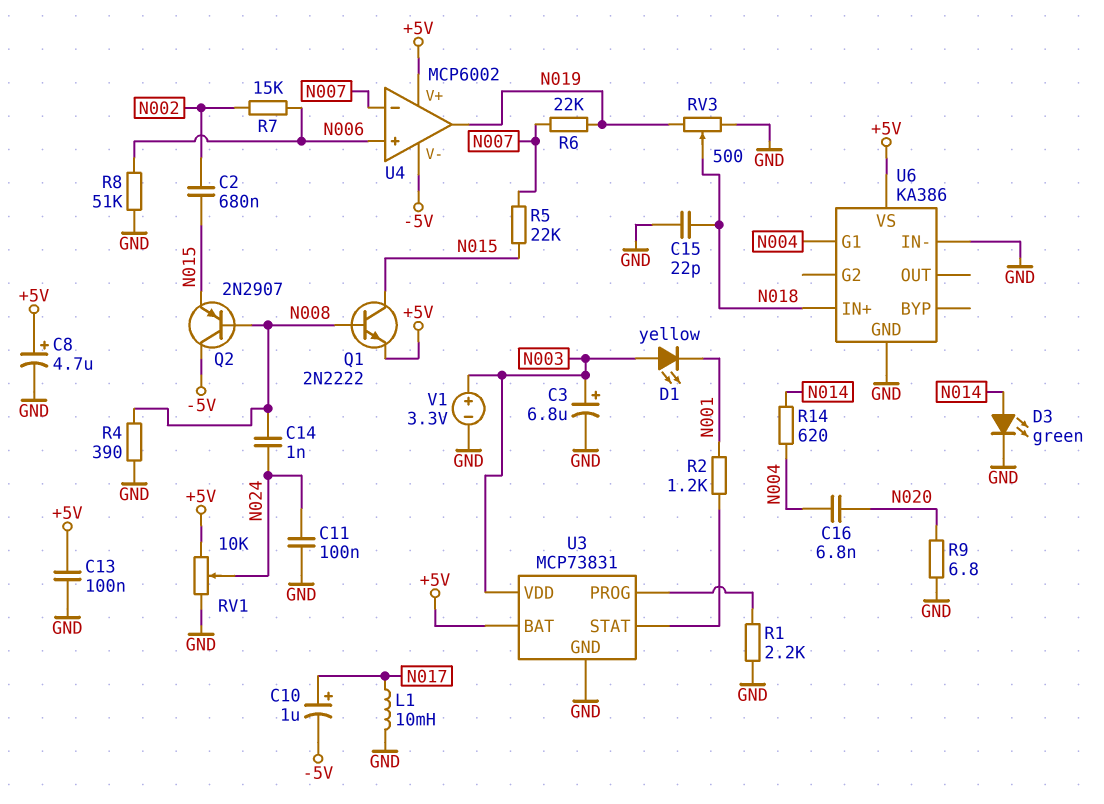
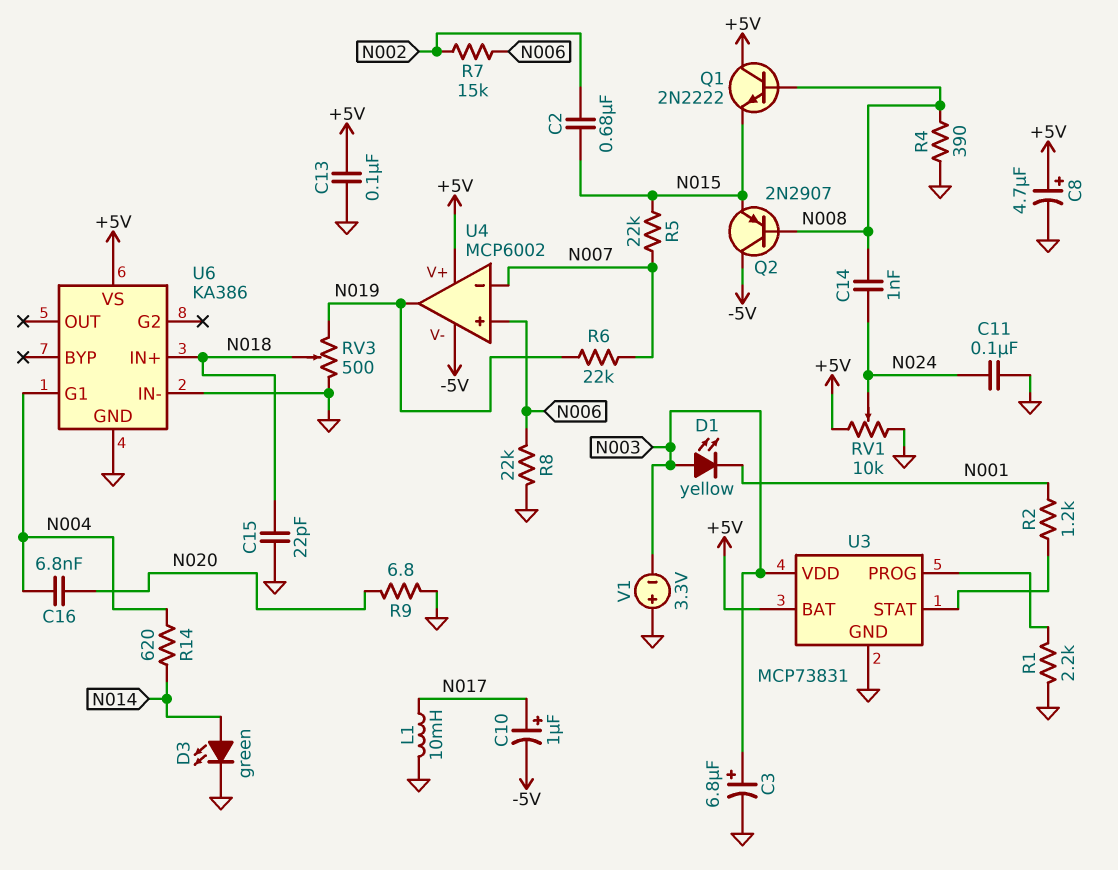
Q1: NPN 2N2222 (B N008, C N015, E +5V) -> NPN 2N2222 (B N008, C +5V, E N015)
R8: 51k (GND, N006) -> 22k (GND, N006)
V1: 3.3V (plus N003, minus GND) -> 3.3V (plus GND, minus N003)

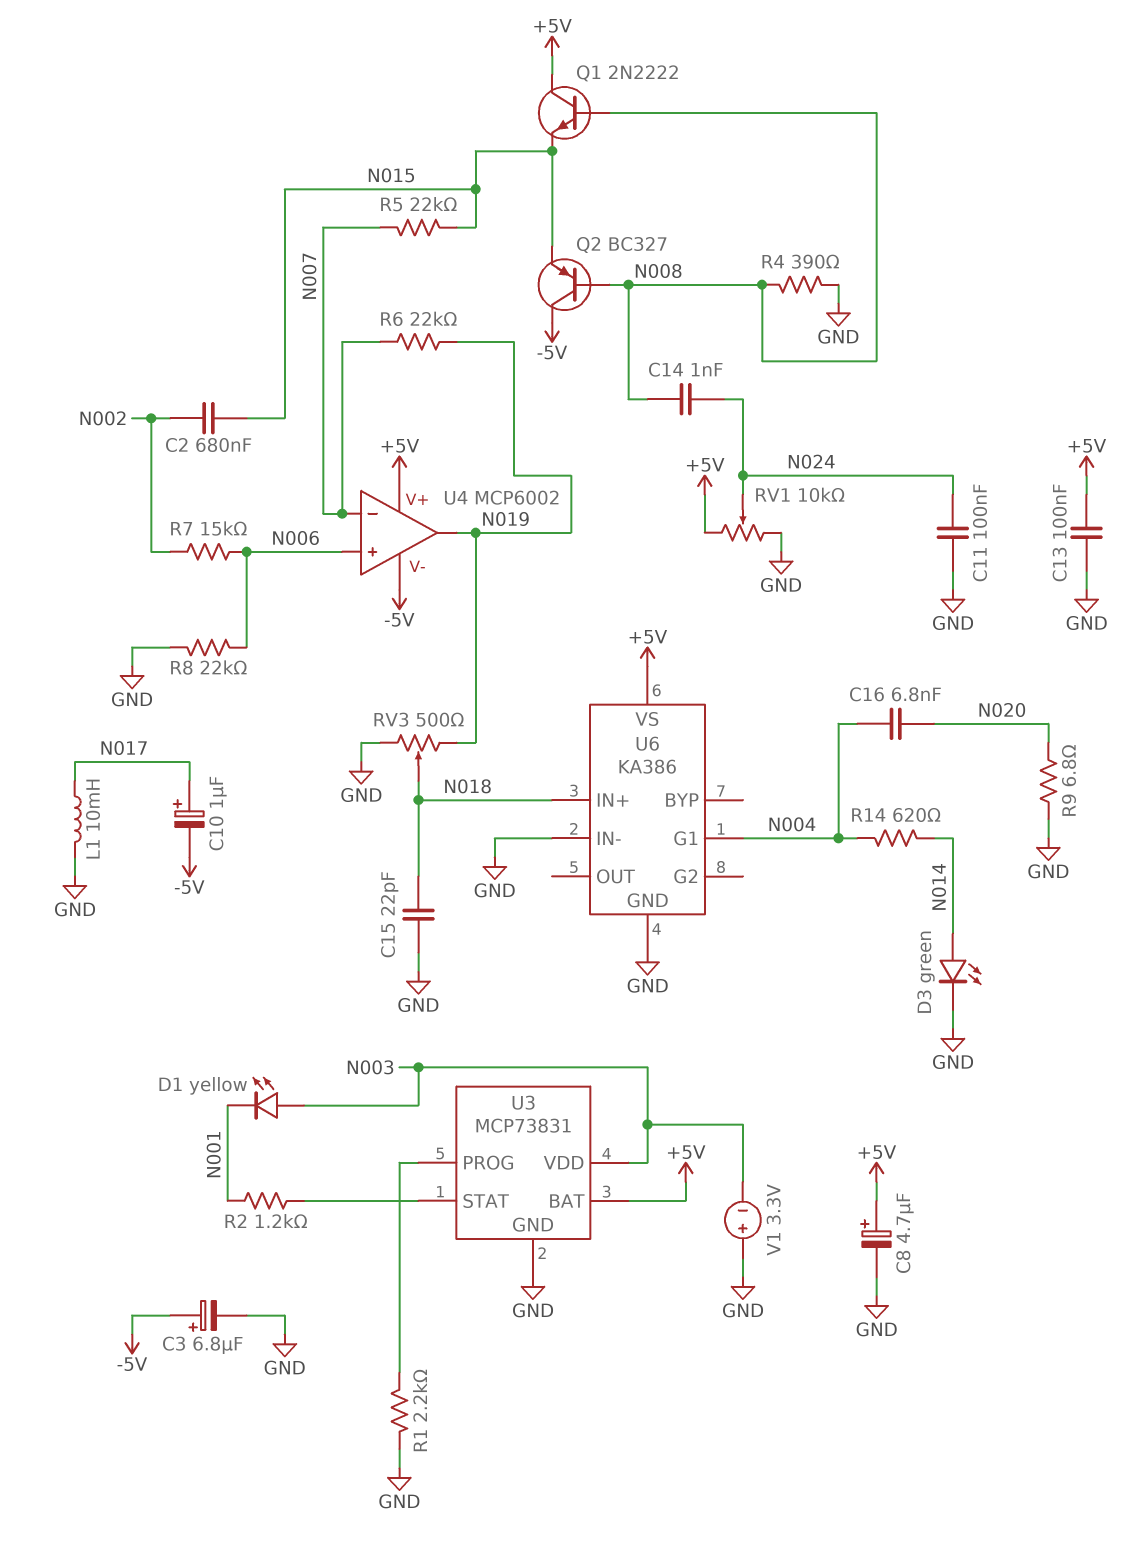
C3: 6.8uF (plus N003, minus GND) -> 6.8uF (plus -5V, minus GND)
Q2: PNP 2N2907 (B N008, C -5V, E N015) -> PNP BC327 (B N008, C -5V, E N015)

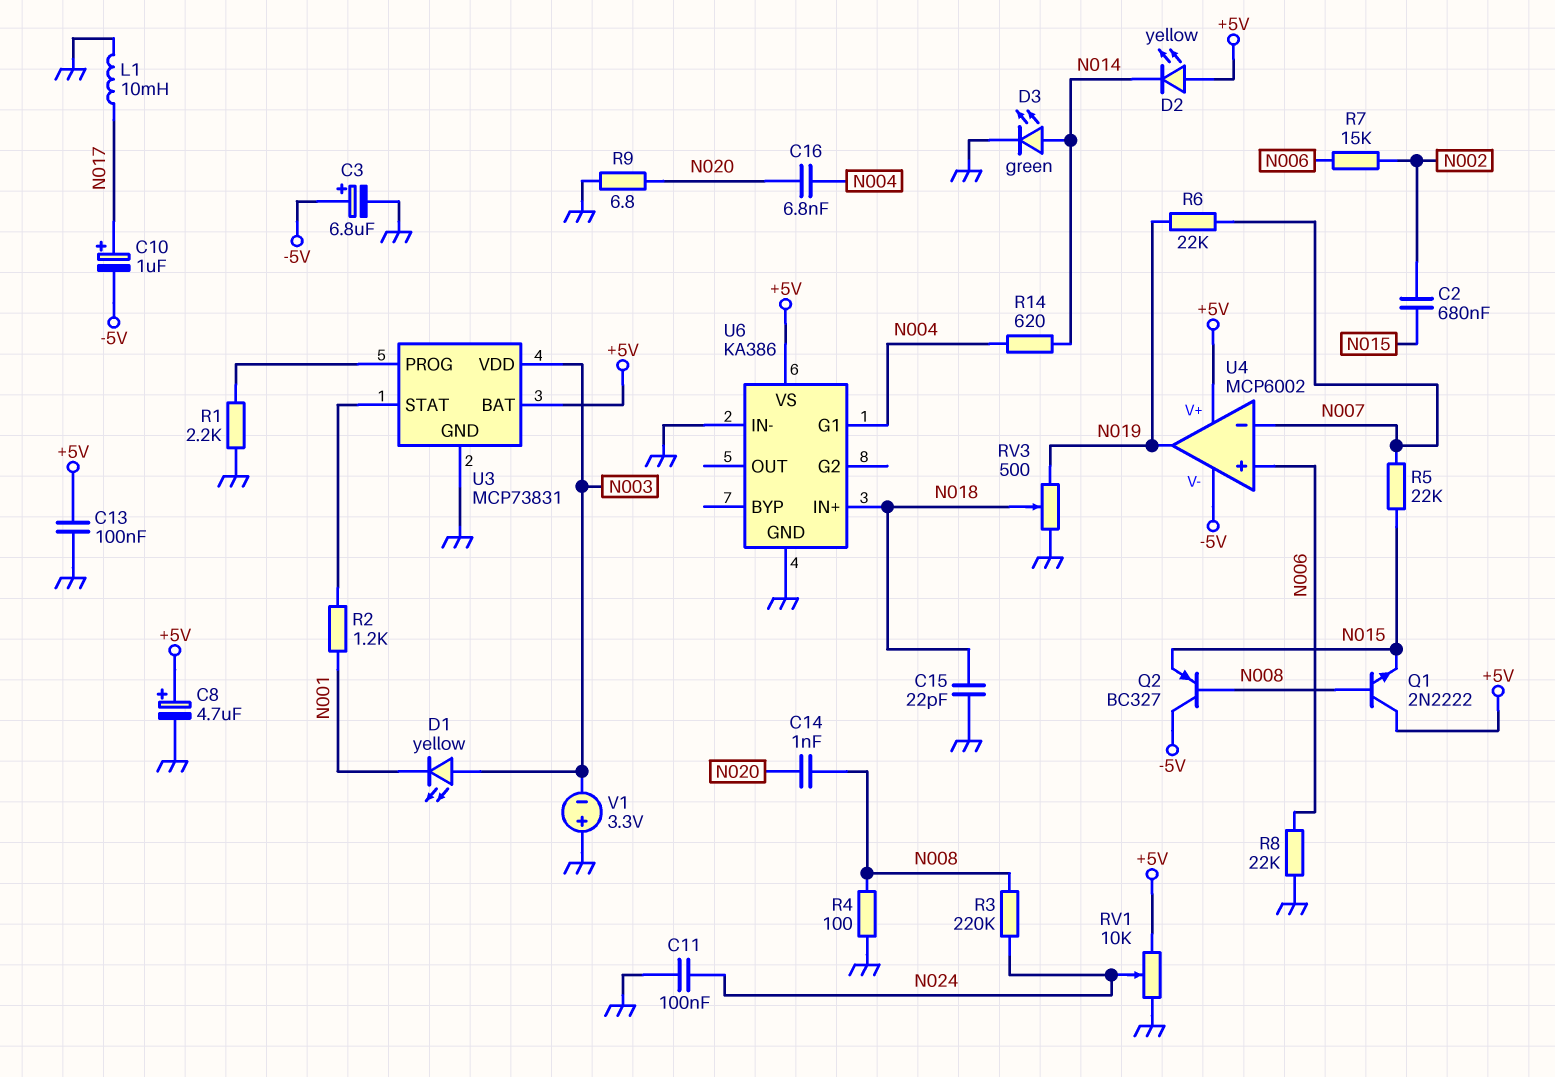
C14: 1nF (N008, N024) -> 1nF (N008, N020)
D2: none -> LED yellow (A +5V, K N014)
R3: none -> 220k (N008, N024)
R4: 390 (GND, N008) -> 100 (GND, N008)

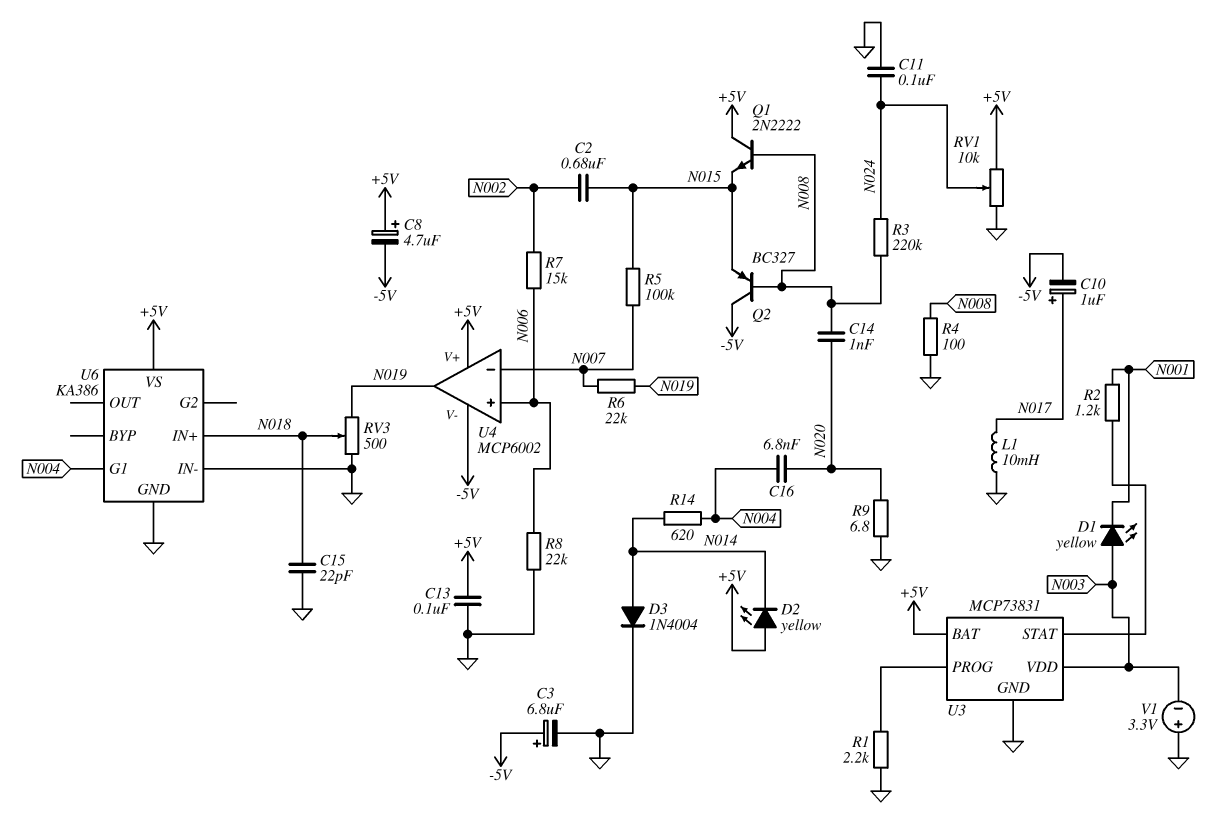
C8: 4.7uF (plus +5V, minus GND) -> 4.7uF (plus +5V, minus -5V)
D3: LED green (A N014, K GND) -> diode 1N4004 (A N014, K GND)
R5: 22k (N007, N015) -> 100k (N007, N015)

